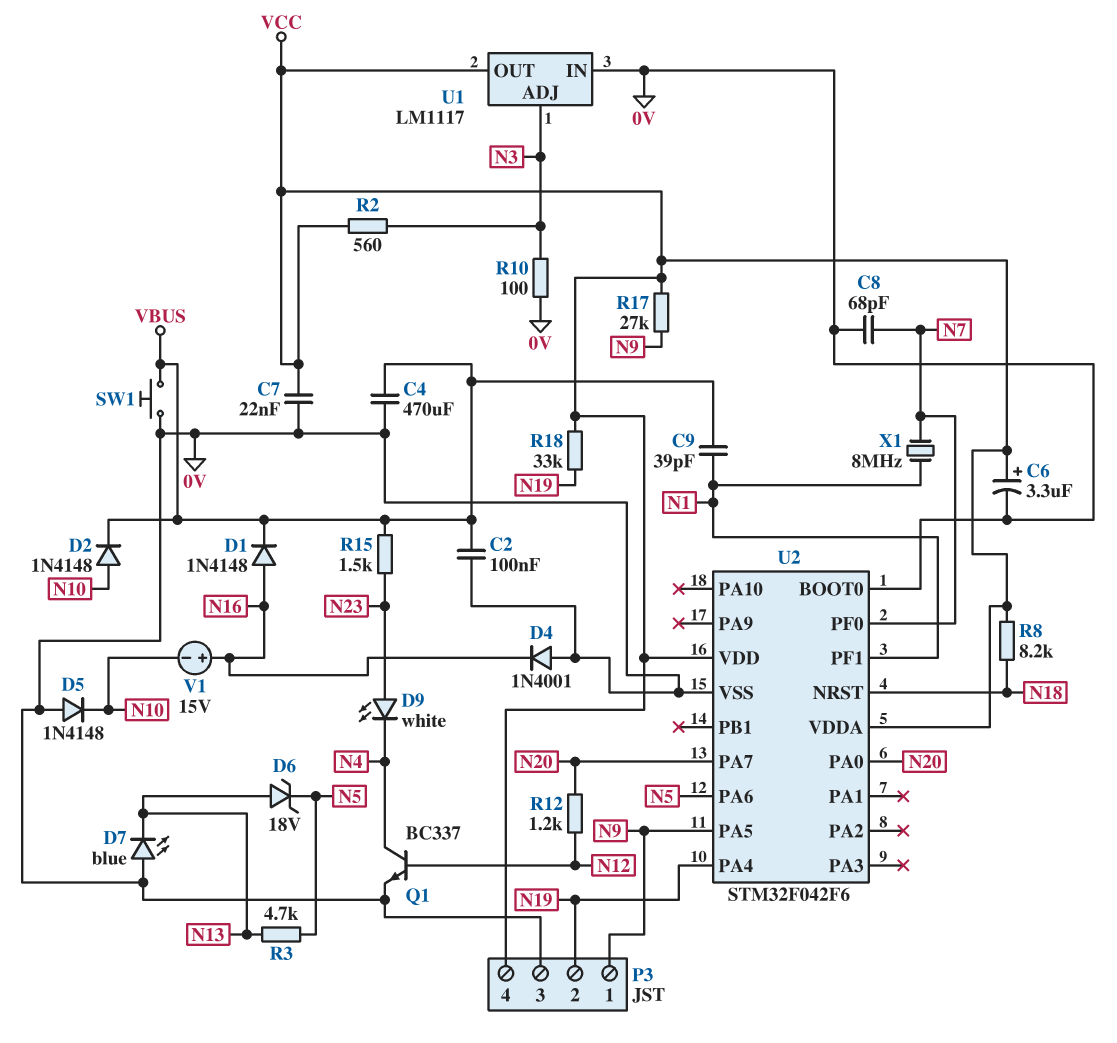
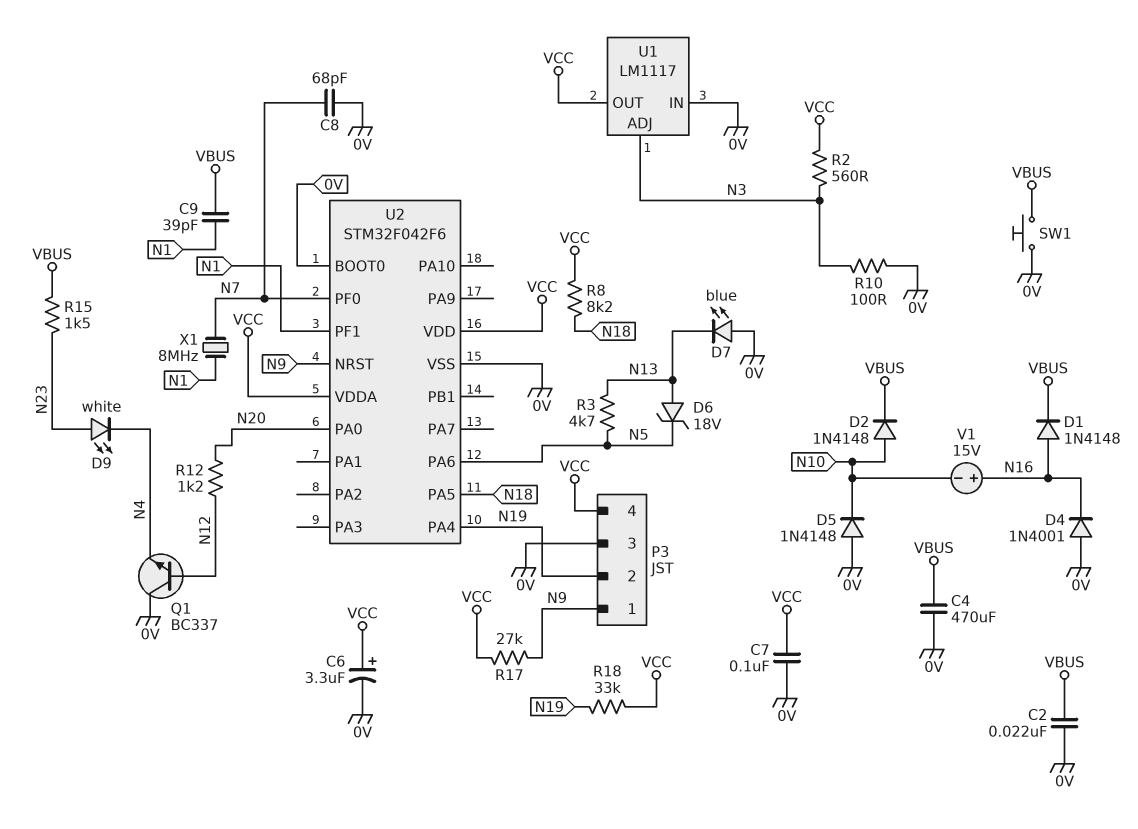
C2: 100nF (0V, VBUS) -> 22nF (0V, VBUS)
C7: 22nF (0V, VCC) -> 100nF (0V, VCC)
Q1: NPN BC337 (B N12, C N4, E 0V) -> NPN BC337 (B N12, C 0V, E N4)
U2 pin NRST: N18 -> N9
U2 pin PA5: N9 -> N18
U2 pin PA7: N20 -> none

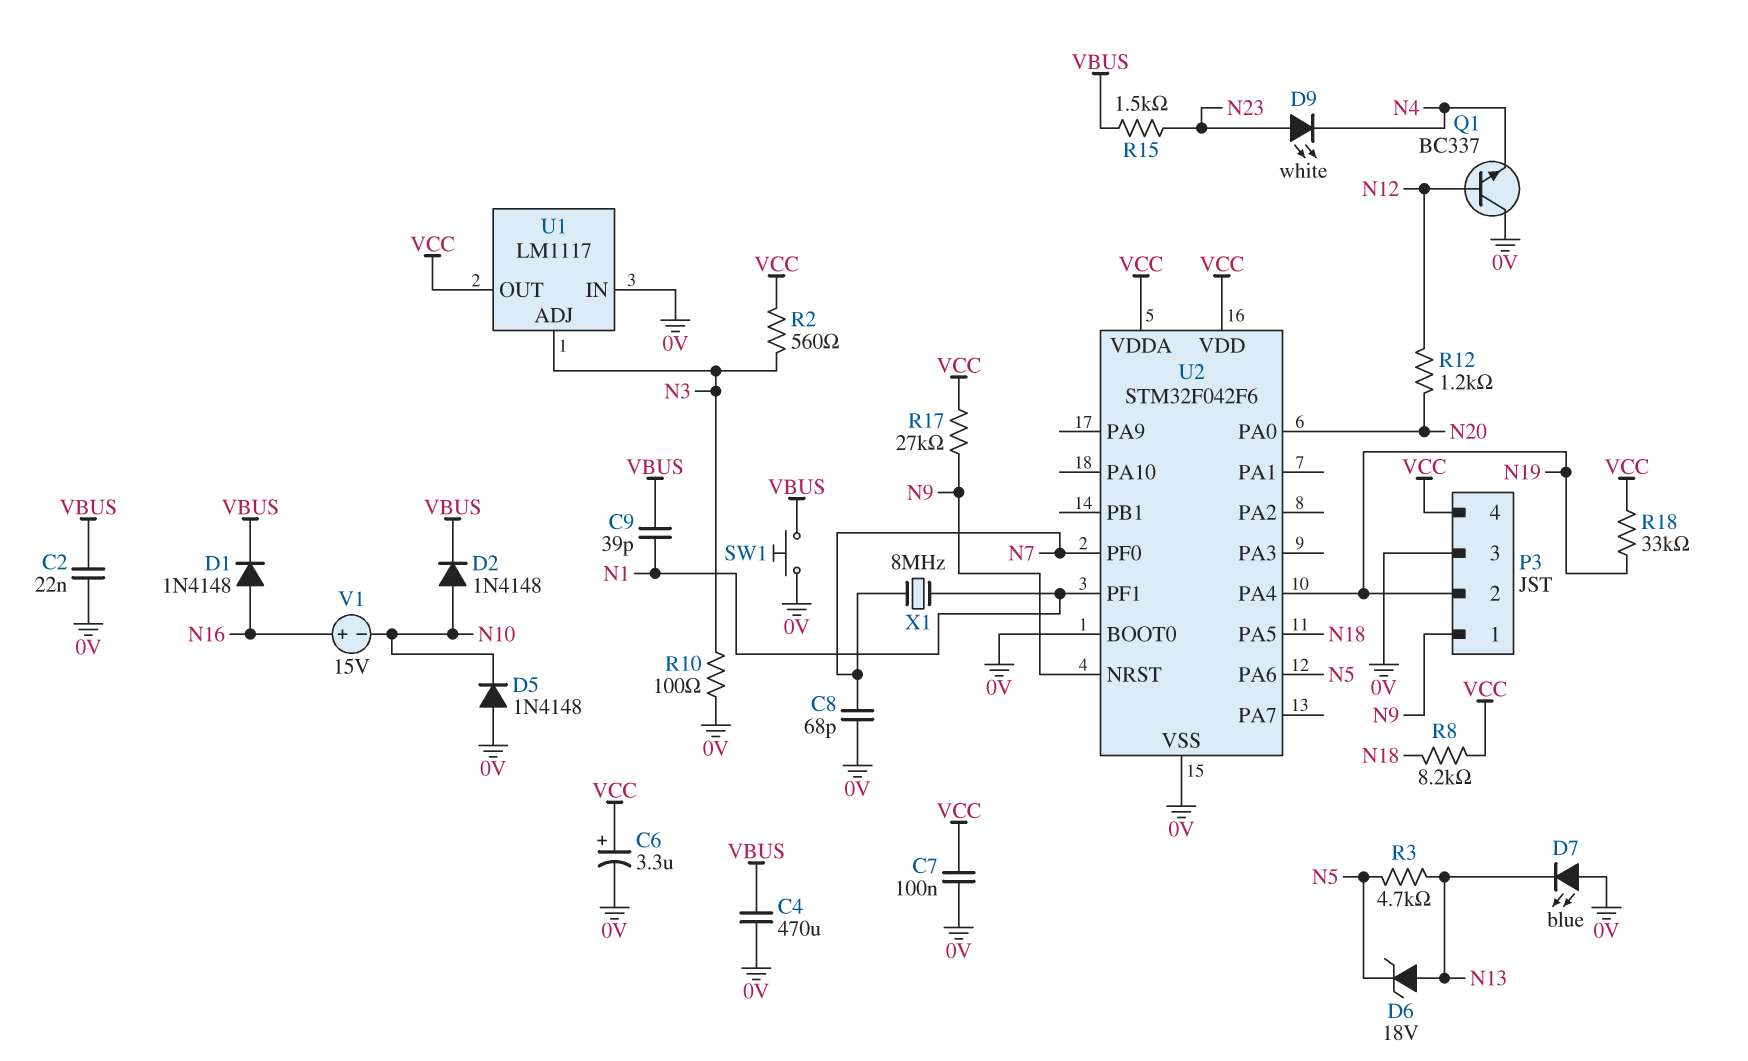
D4: diode 1N4001 (A 0V, K N16) -> none

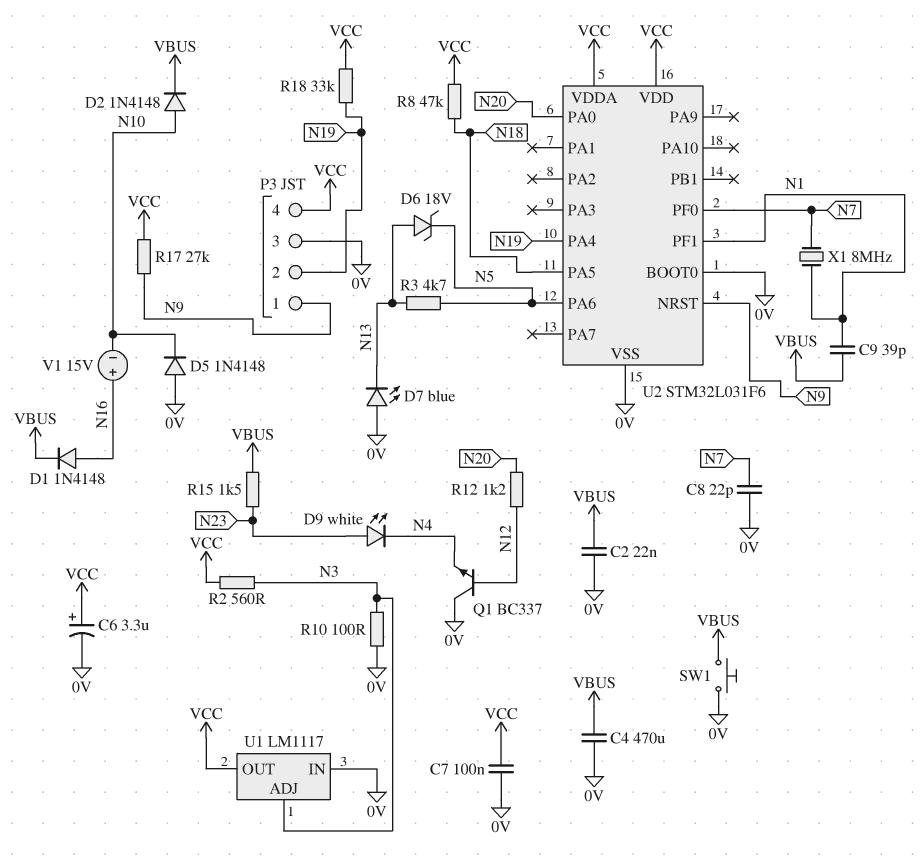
C8: 68pF (0V, N7) -> 22pF (0V, N7)
R8: 8.2k (N18, VCC) -> 47k (N18, VCC)
U2: STM32F042F6 -> STM32L031F6

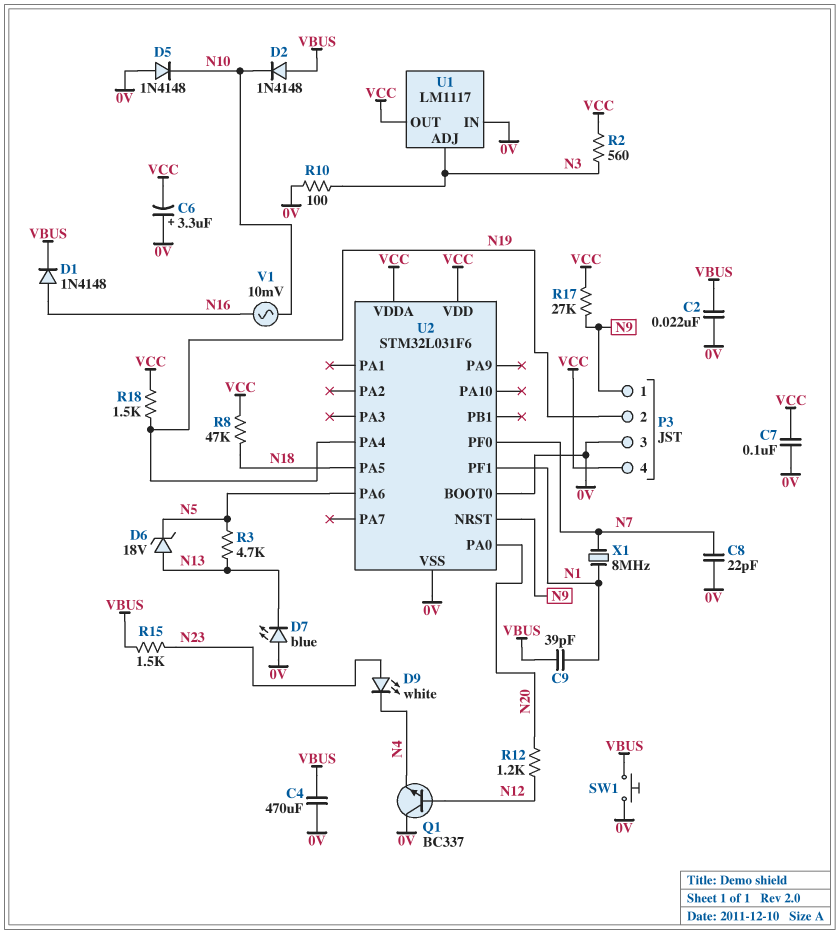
C6: 3.3uF (plus VCC, minus 0V) -> 3.3uF (plus 0V, minus VCC)
D2: diode 1N4148 (A N10, K VBUS) -> diode 1N4148 (A VBUS, K N10)
R18: 33k (N19, VCC) -> 1.5k (N19, VCC)
V1: 15V (plus N16, minus N10) -> AC 10mV (N10, N16)

